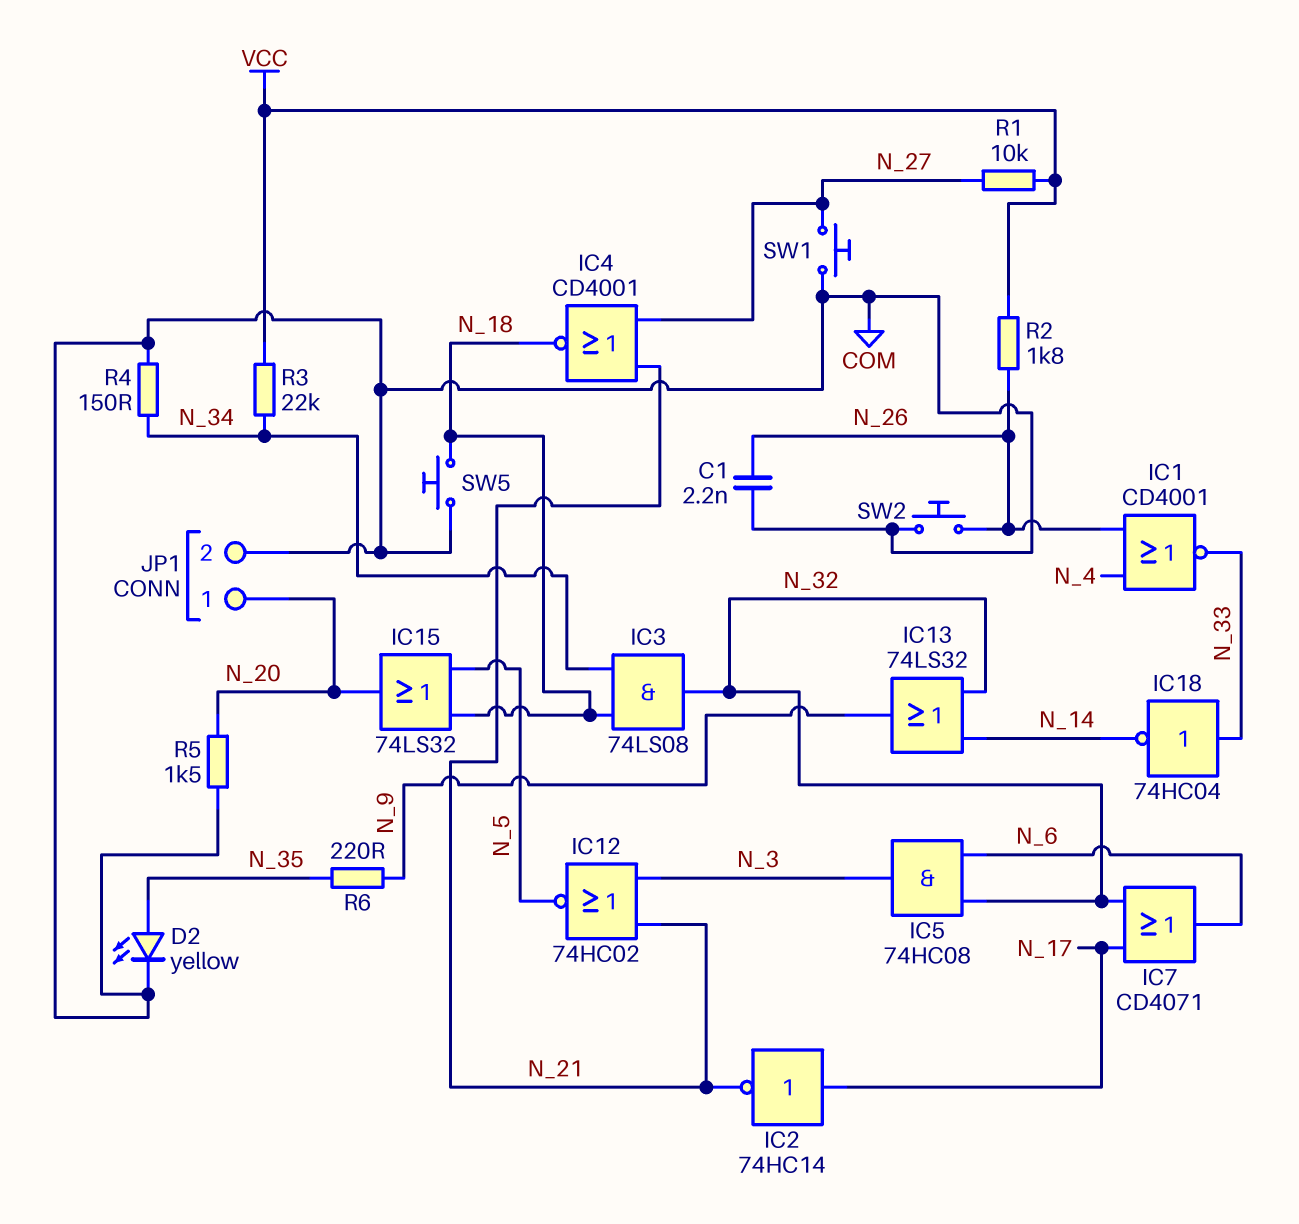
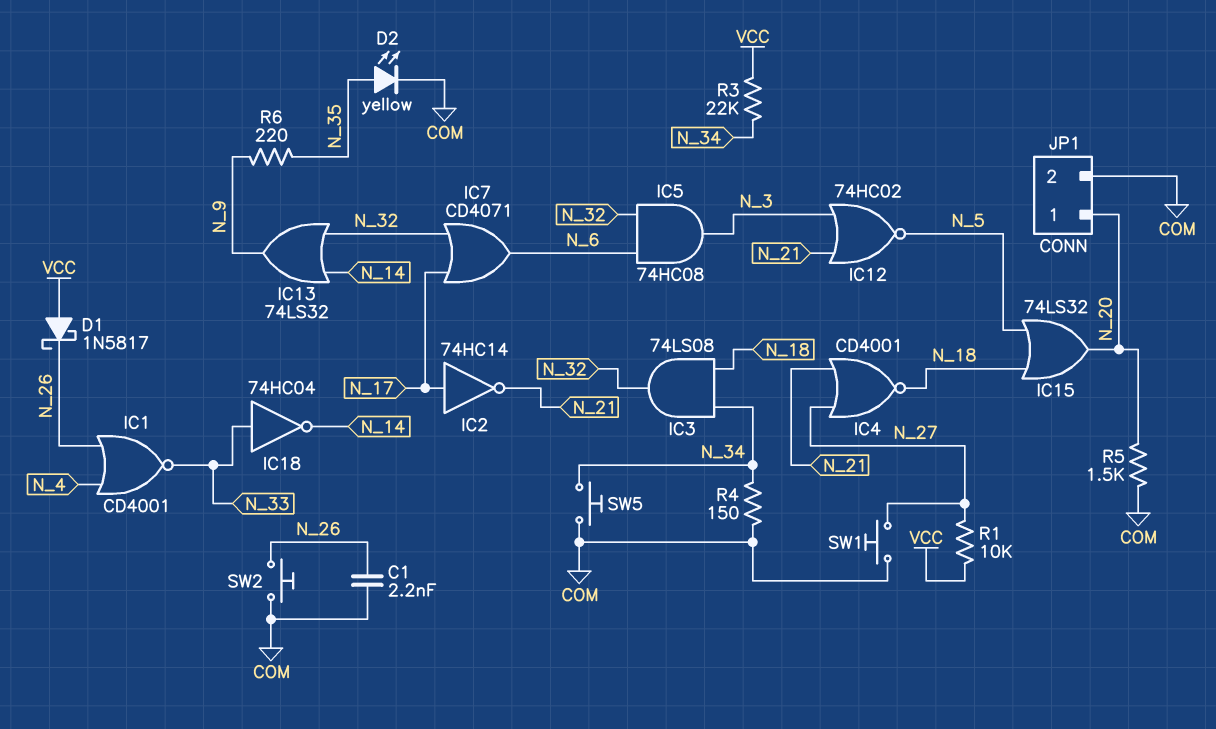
D1: none -> schottky 1N5817 (A VCC, K N_26)
R2: 1.8k (N_26, VCC) -> none
SW5: button (COM, N_18) -> button (COM, N_34)

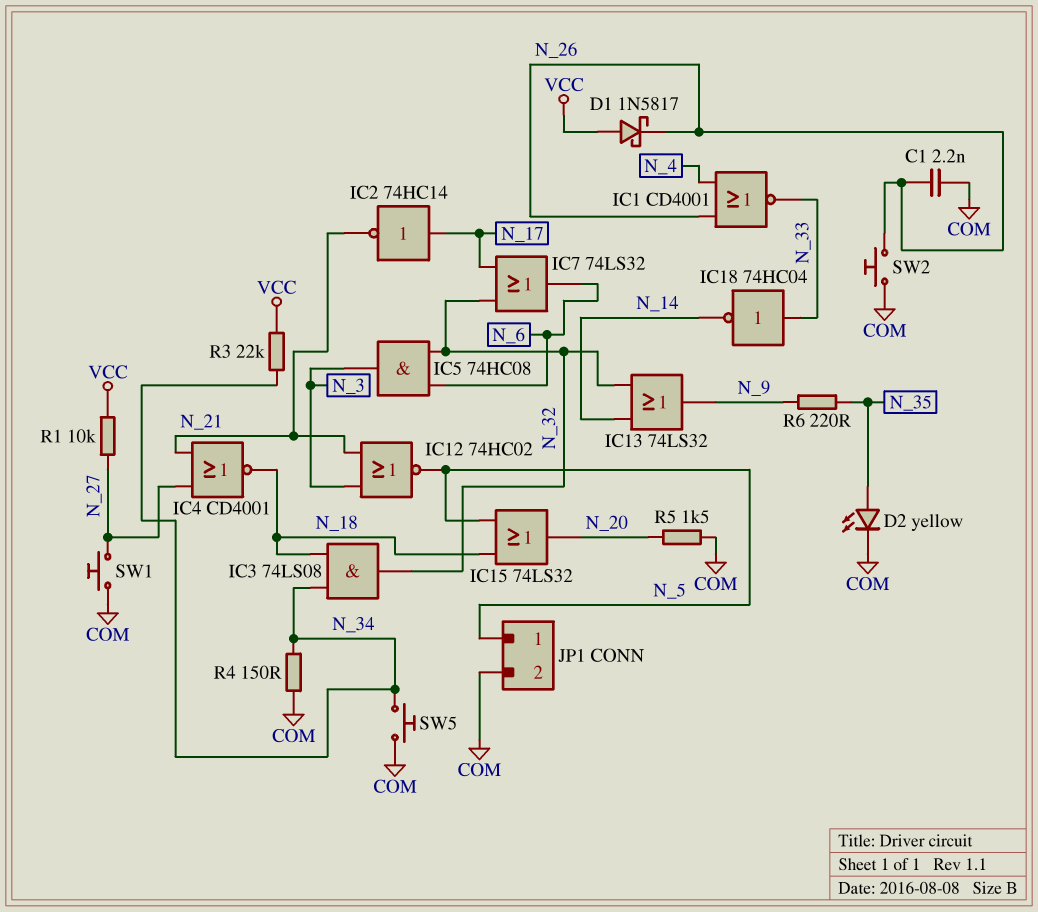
IC7: OR CD4071 (in N_17, in N_32, out N_6) -> OR 74LS32 (in N_17, in N_32, out N_6)
JP1 pin 1: N_20 -> N_5

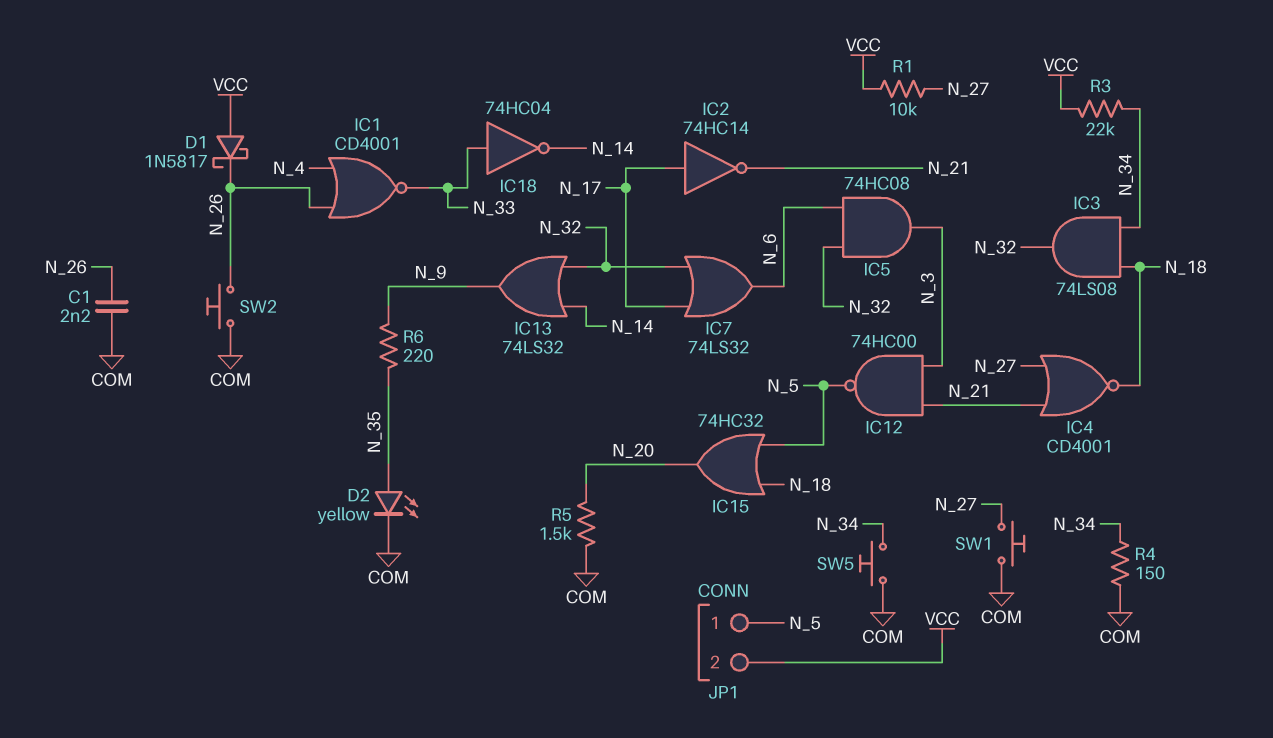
IC12: NOR 74HC02 (in N_3, in N_21, out N_5) -> NAND 74HC00 (in N_3, in N_21, out N_5)
IC15: OR 74LS32 (in N_5, in N_18, out N_20) -> OR 74HC32 (in N_5, in N_18, out N_20)
JP1 pin 2: COM -> VCC

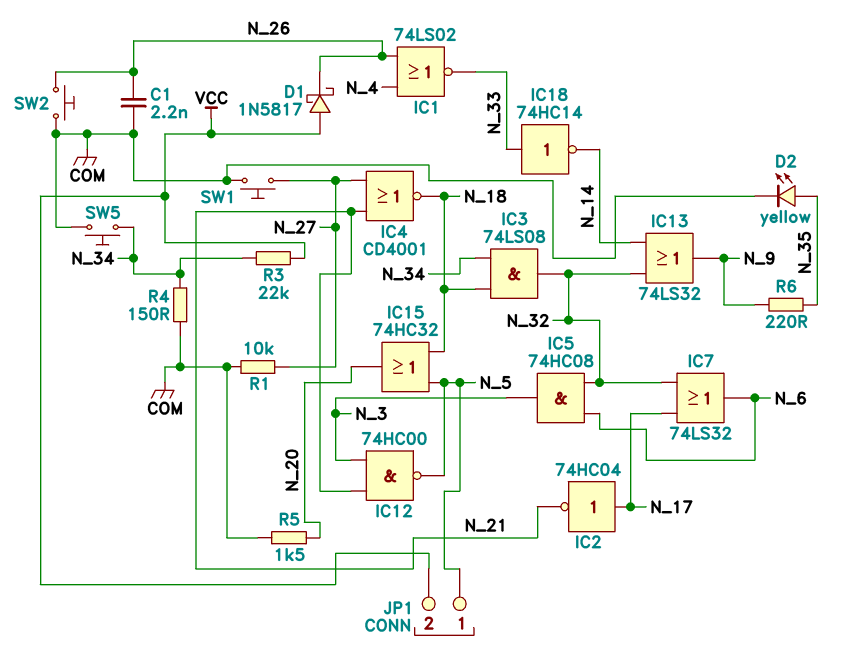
IC1: NOR CD4001 (in N_4, in N_26, out N_33) -> NOR 74LS02 (in N_4, in N_26, out N_33)
IC2: NOT 74HC14 (in N_17, out N_21) -> NOT 74HC04 (in N_17, out N_21)
IC18: NOT 74HC04 (in N_33, out N_14) -> NOT 74HC14 (in N_33, out N_14)
R1: 10k (N_27, VCC) -> 10k (COM, N_27)

